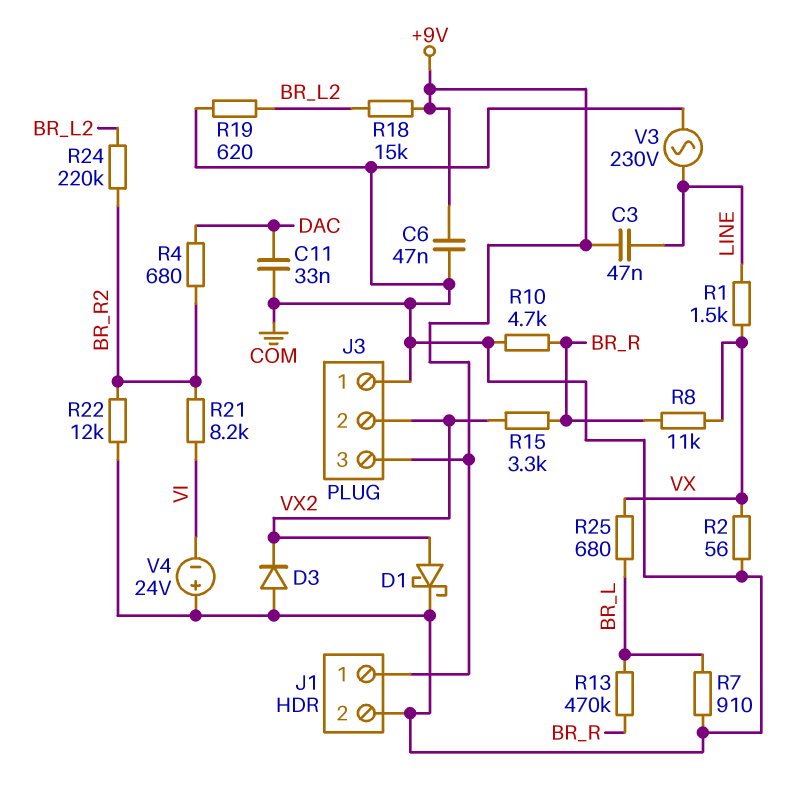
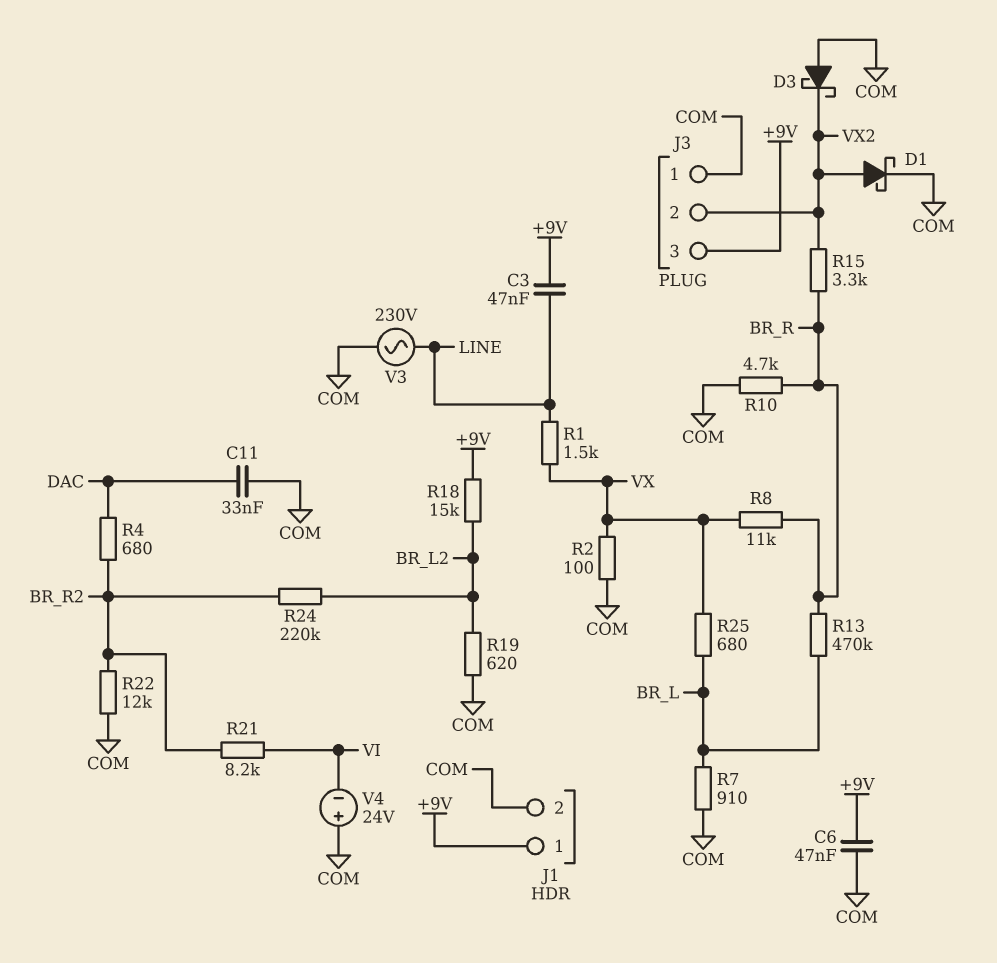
D3: diode (A COM, K VX2) -> schottky (A COM, K VX2)
R2: 56 (COM, VX) -> 100 (COM, VX)

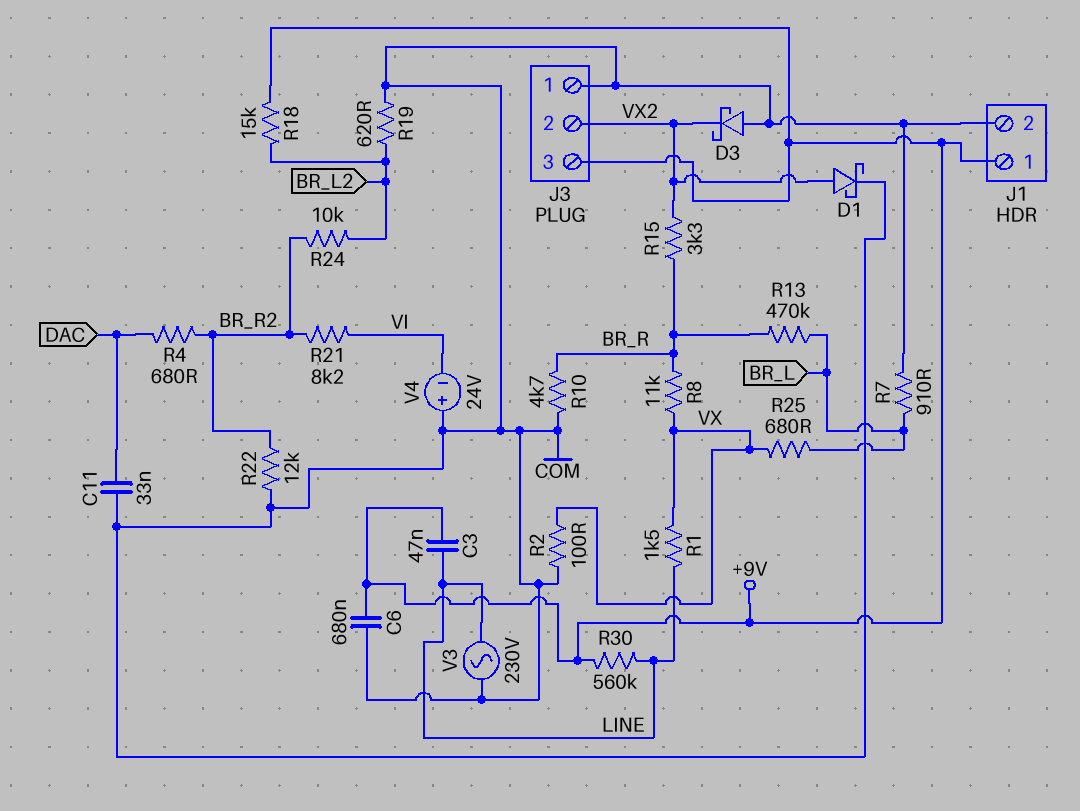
C6: 47nF (+9V, COM) -> 680nF (+9V, COM)
R24: 220k (BR_L2, BR_R2) -> 10k (BR_L2, BR_R2)
R30: none -> 560k (+9V, LINE)

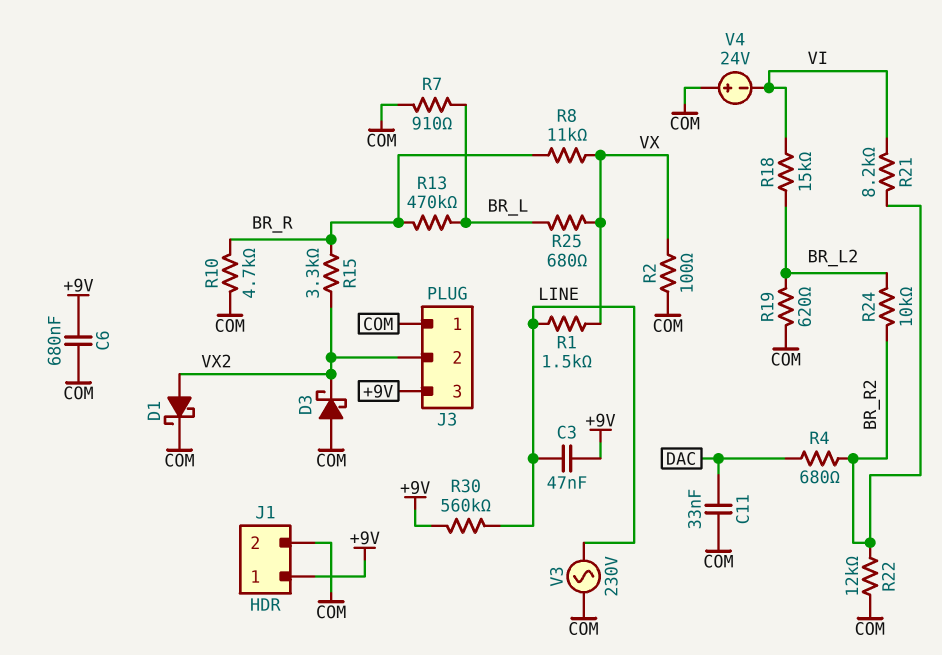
R18: 15k (+9V, BR_L2) -> 15k (BR_L2, VI)

